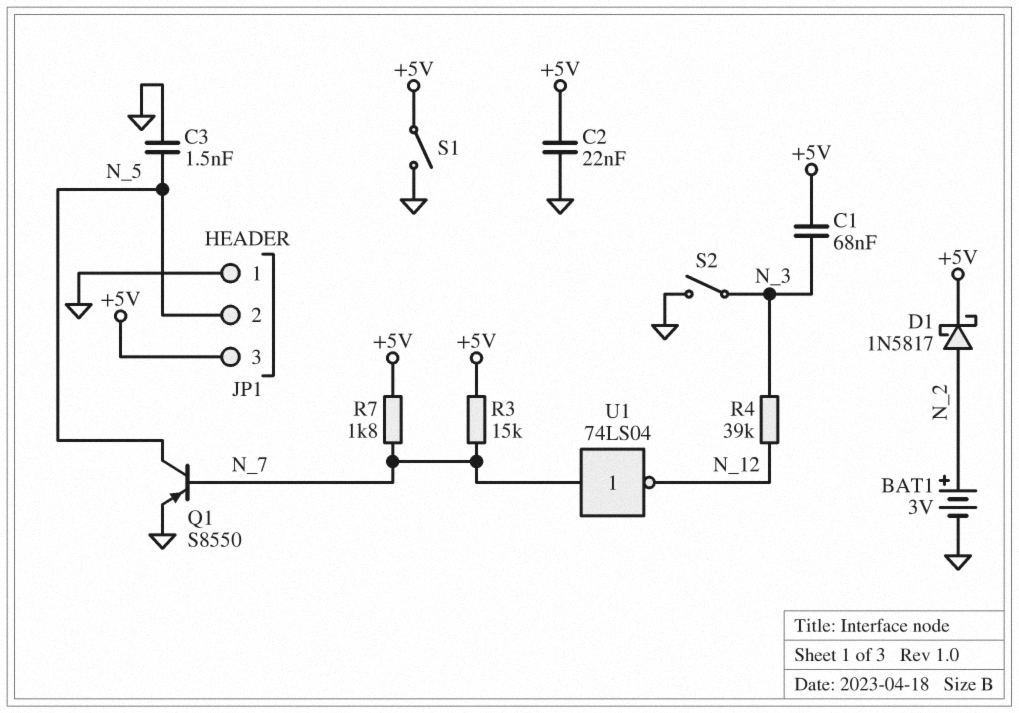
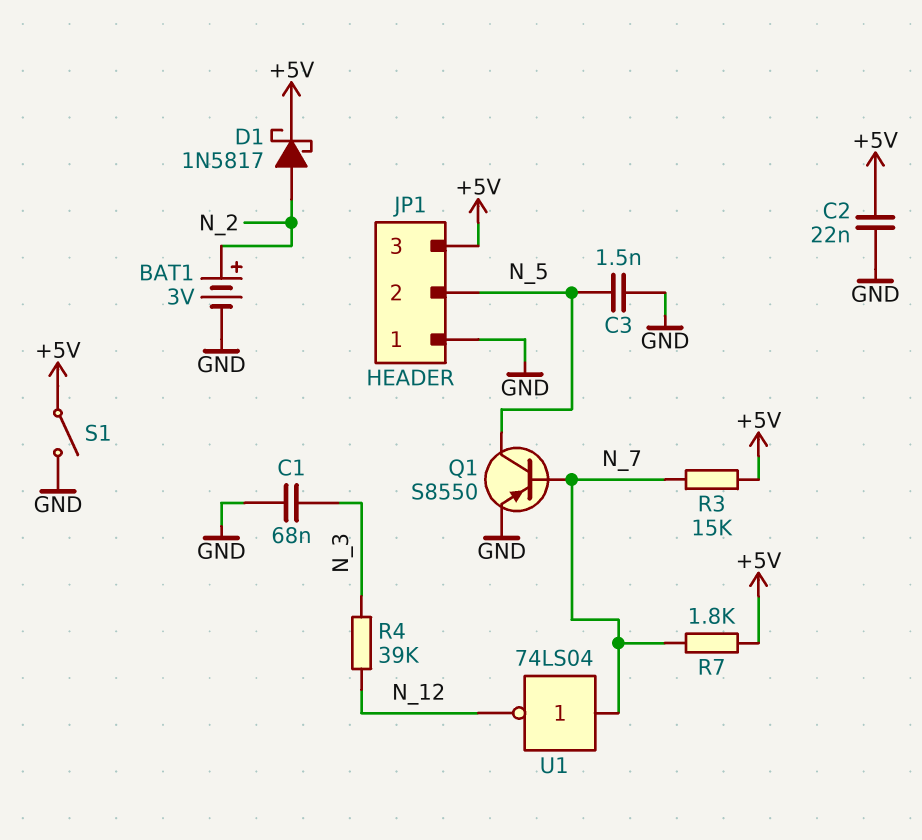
C1: 68nF (+5V, N_3) -> 68nF (GND, N_3)
S2: switch (GND, N_3) -> none

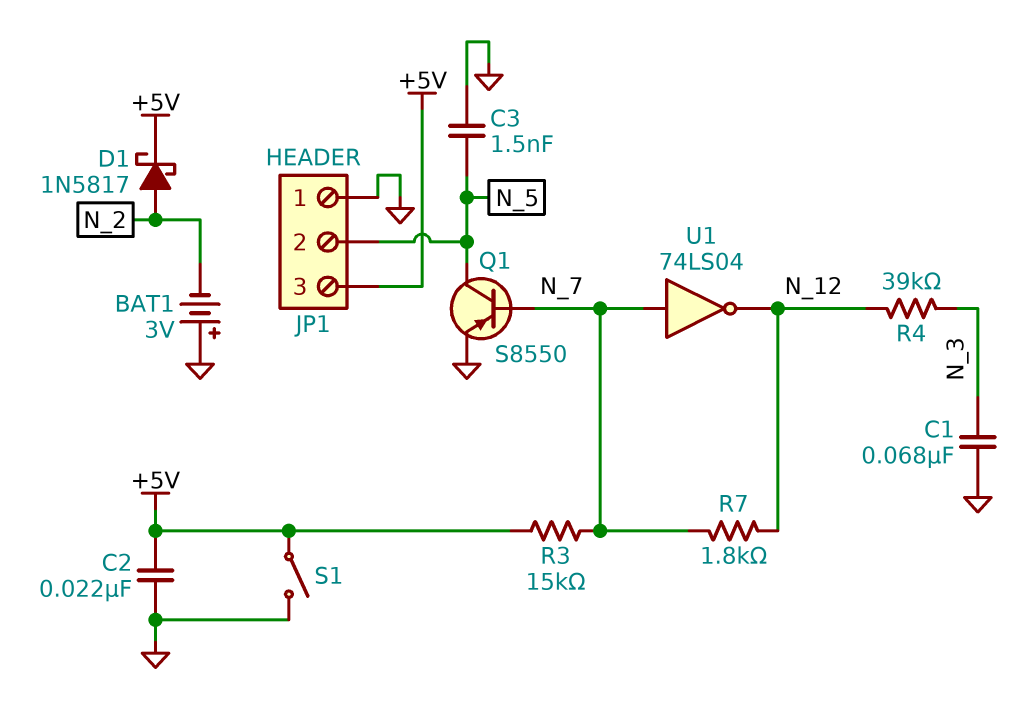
BAT1: 3V (plus N_2, minus GND) -> 3V (plus GND, minus N_2)
R7: 1.8k (+5V, N_7) -> 1.8k (N_7, N_12)

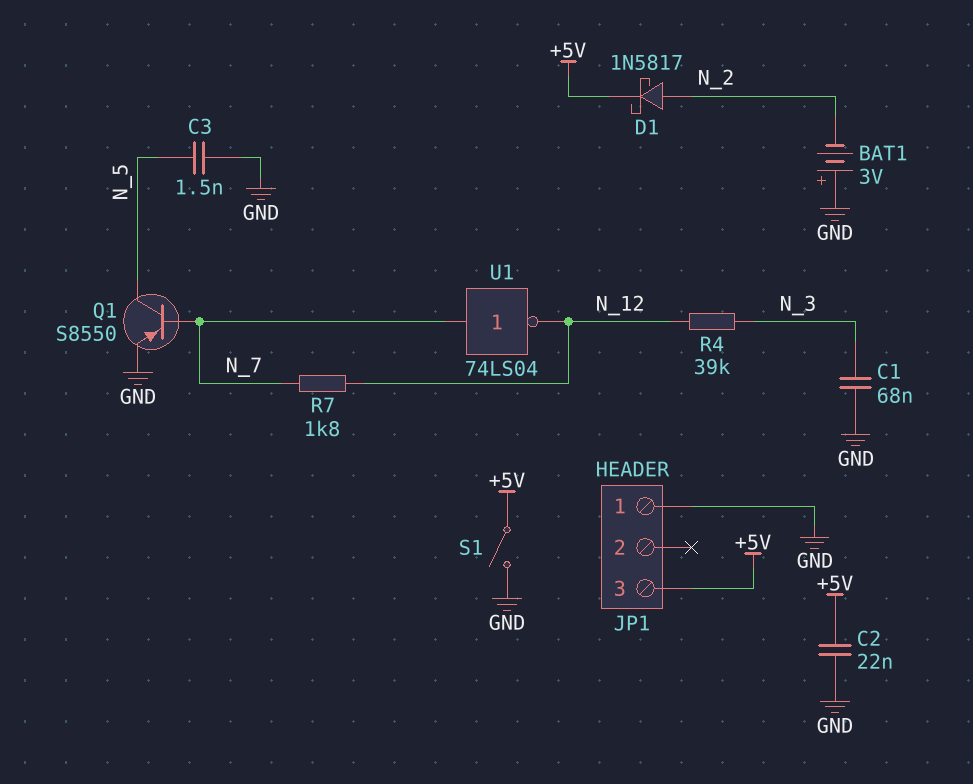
JP1 pin 2: N_5 -> none
R3: 15k (+5V, N_7) -> none

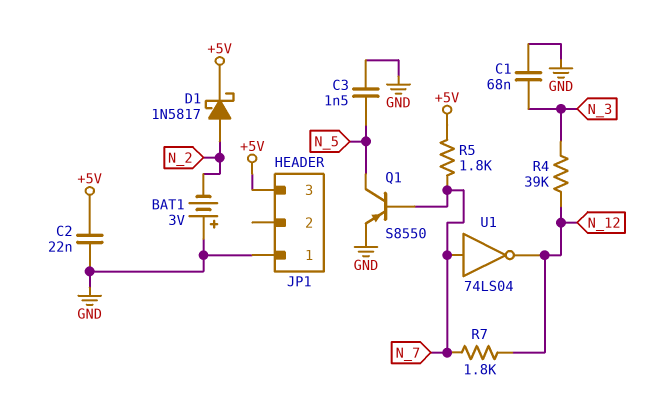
R5: none -> 1.8k (+5V, N_7)
S1: switch (+5V, GND) -> none

